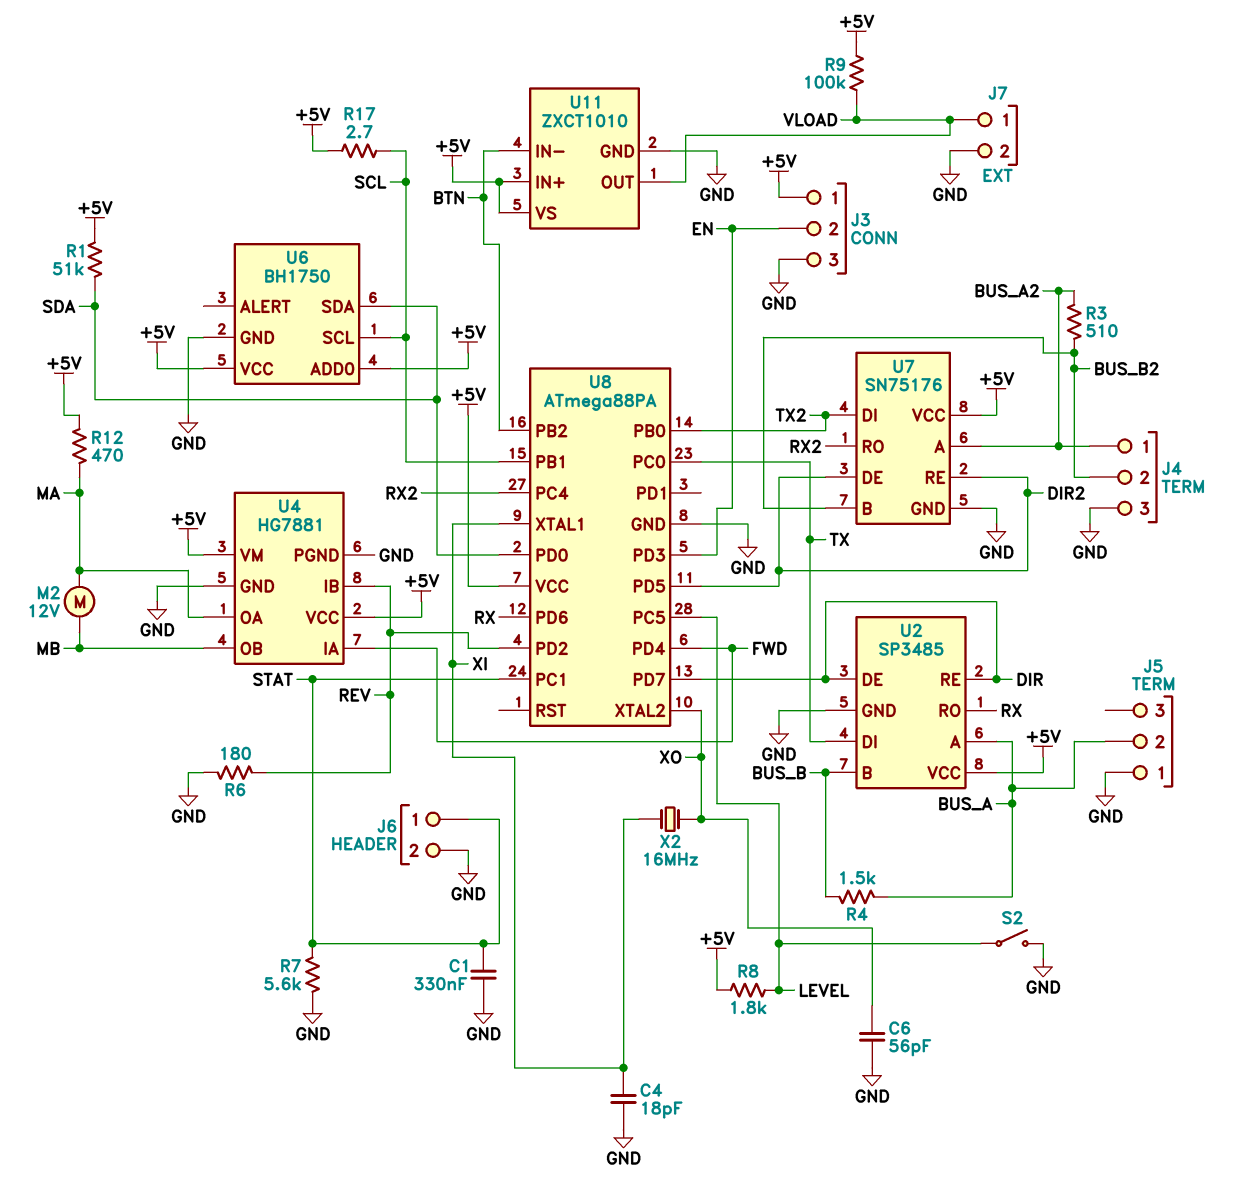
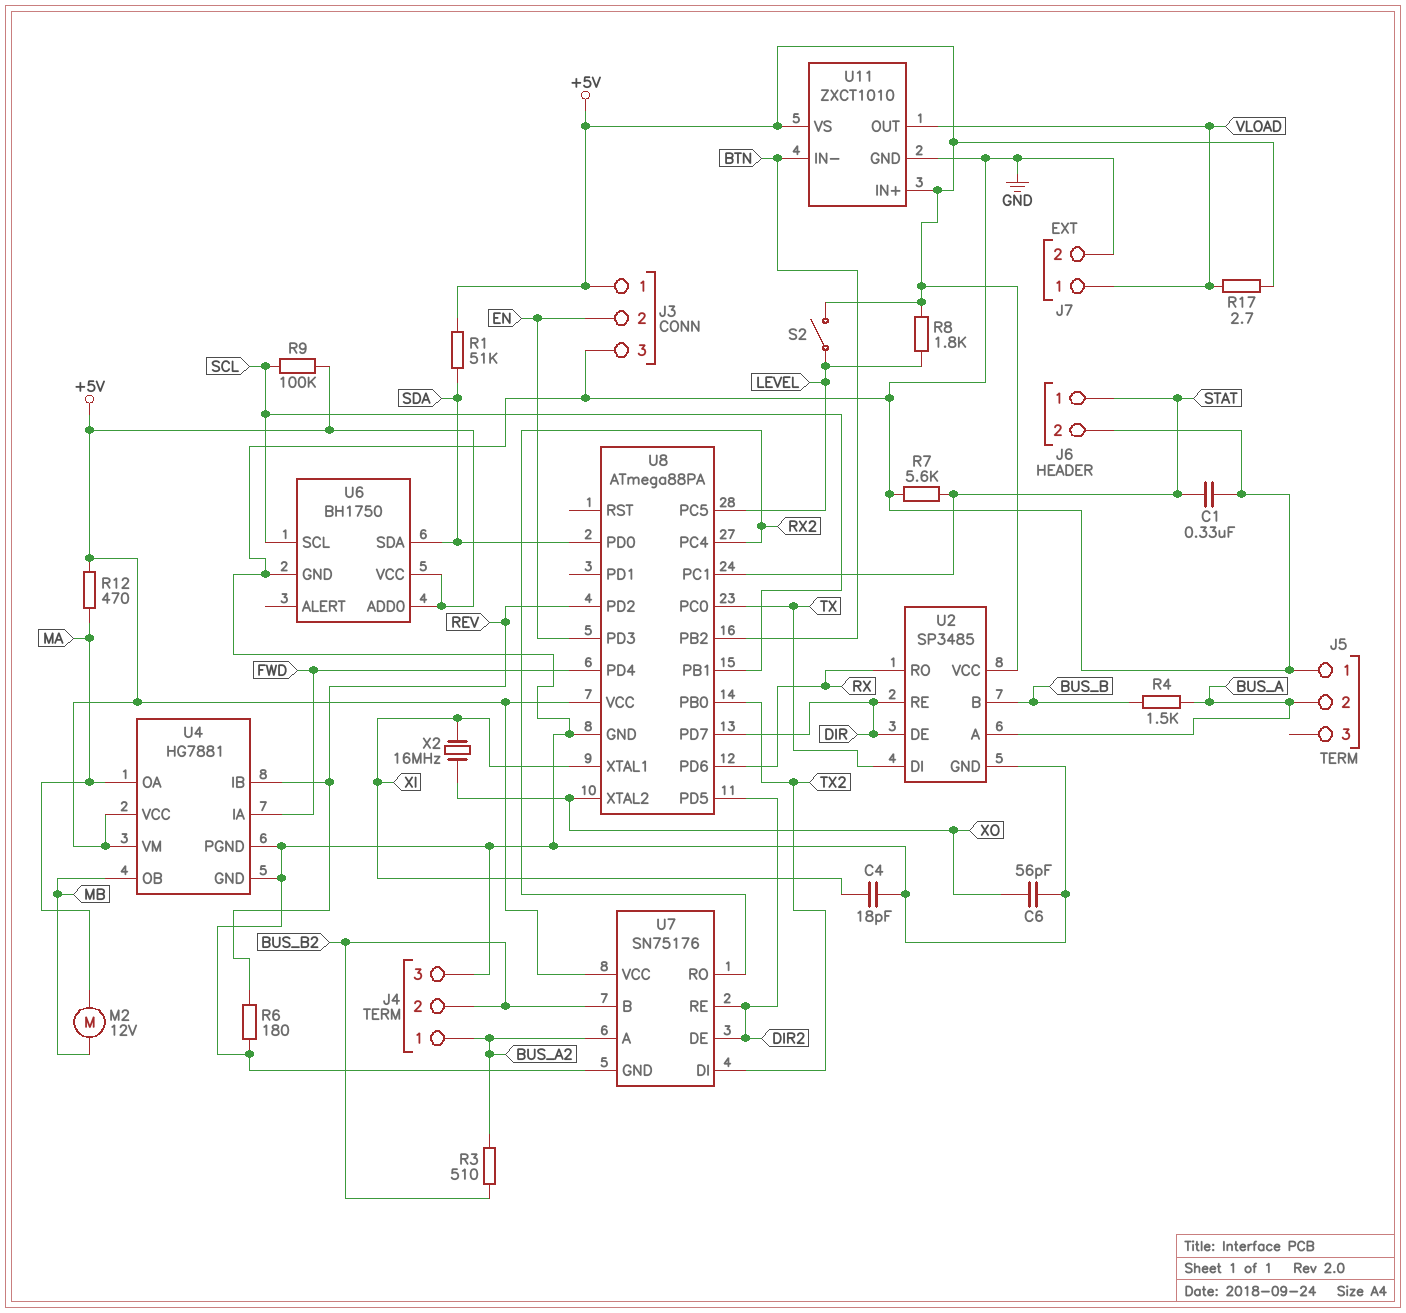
R9: 100k (+5V, VLOAD) -> 100k (+5V, SCL)
R17: 2.7 (+5V, SCL) -> 2.7 (+5V, VLOAD)
S2: switch (GND, LEVEL) -> switch (+5V, LEVEL)

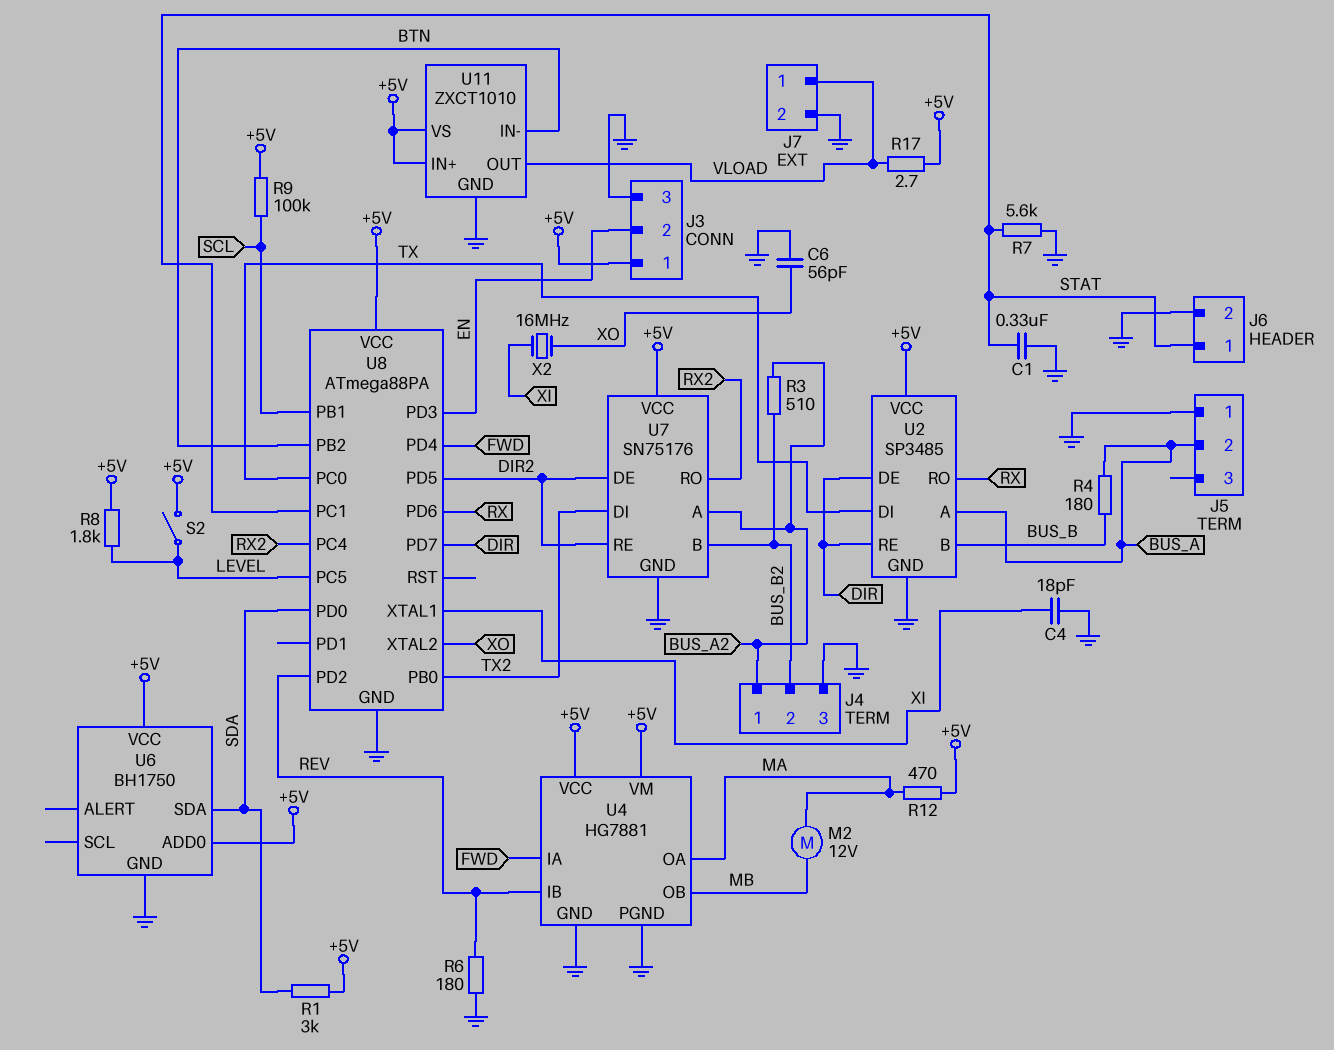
R1: 51k (+5V, SDA) -> 3k (+5V, SDA)
R4: 1.5k (BUS_A, BUS_B) -> 180 (BUS_A, BUS_B)
U6 pin SCL: SCL -> none

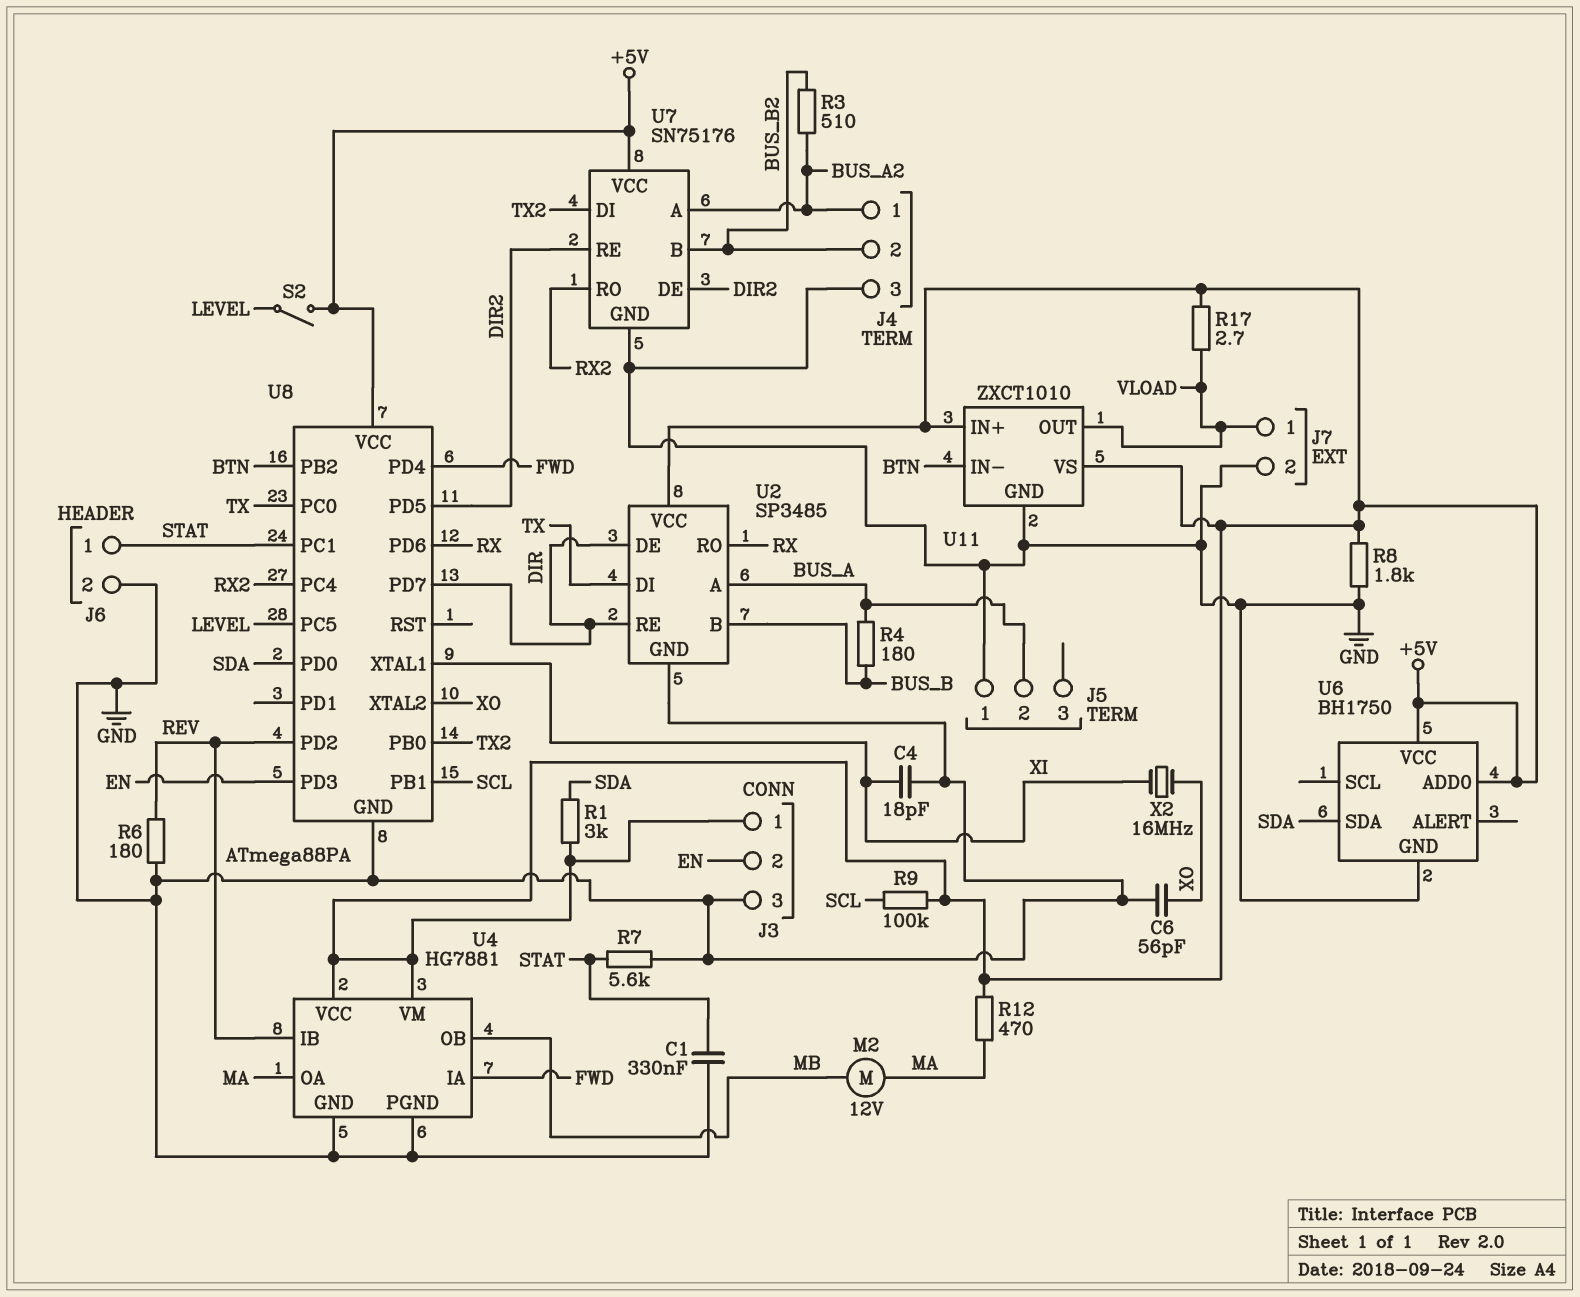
R8: 1.8k (+5V, LEVEL) -> 1.8k (+5V, GND)

